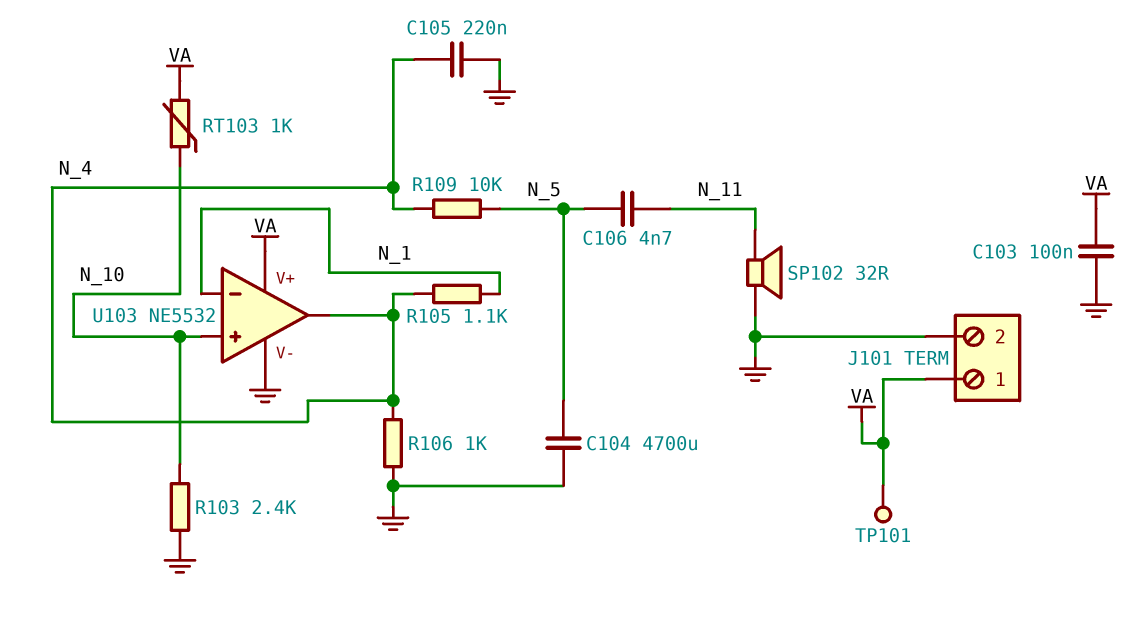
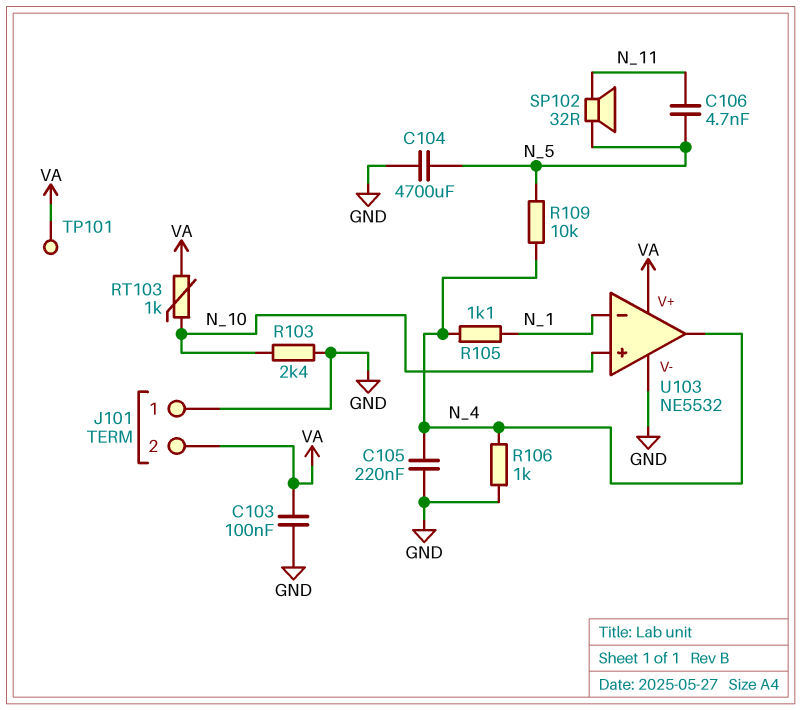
J101 pin 1: VA -> GND
J101 pin 2: GND -> VA
SP102: speaker 32R (GND, N_11) -> speaker 32R (N_5, N_11)

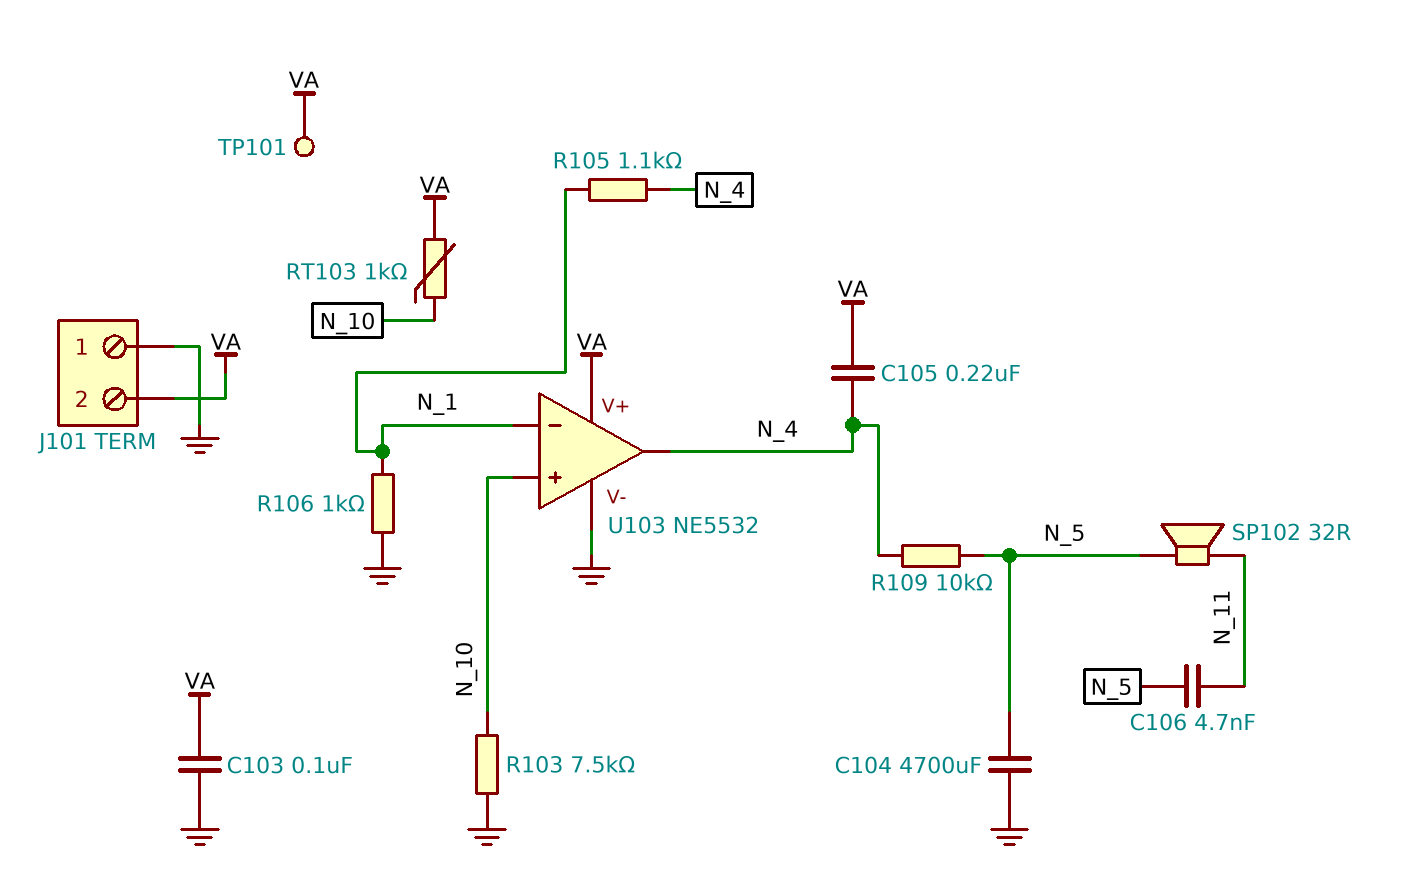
C105: 220nF (GND, N_4) -> 220nF (N_4, VA)
R103: 2.4k (GND, N_10) -> 7.5k (GND, N_10)
R106: 1k (GND, N_4) -> 1k (GND, N_1)

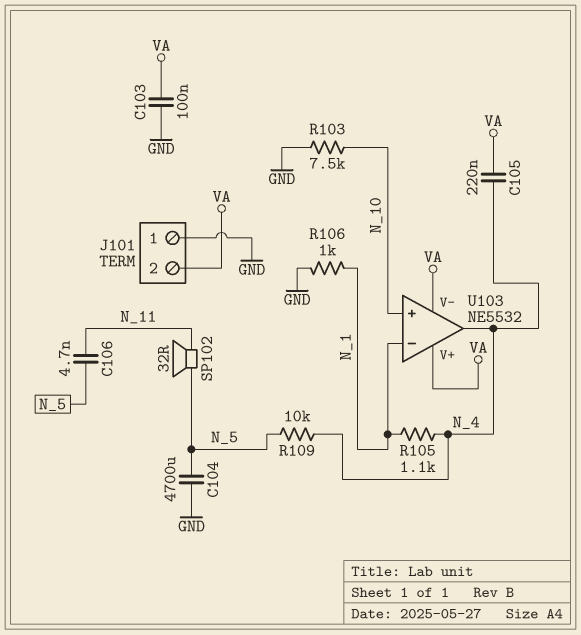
RT103: 1k (N_10, VA) -> none
TP101: test point (VA) -> none
U103 pin V-: GND -> VA

